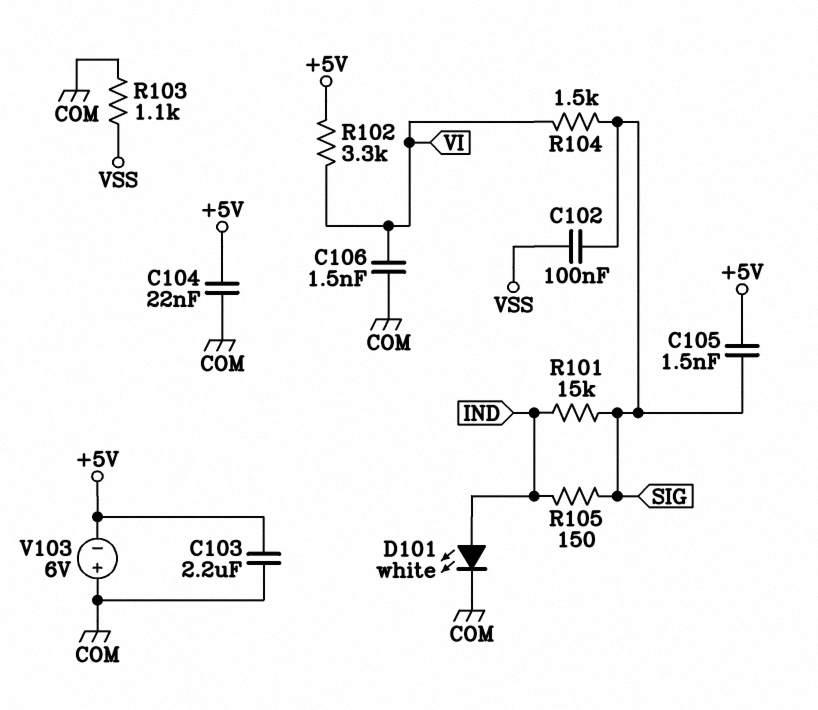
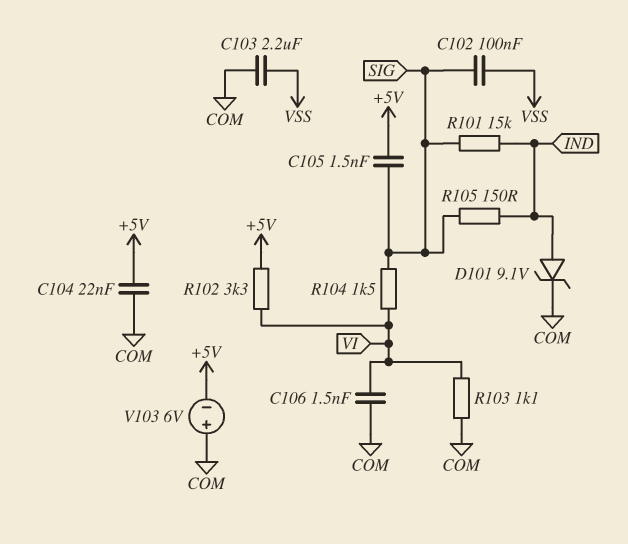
C103: 2.2uF (+5V, COM) -> 2.2uF (COM, VSS)
D101: LED white (A IND, K COM) -> zener 9.1V (A IND, K COM)
R103: 1.1k (COM, VSS) -> 1.1k (COM, VI)

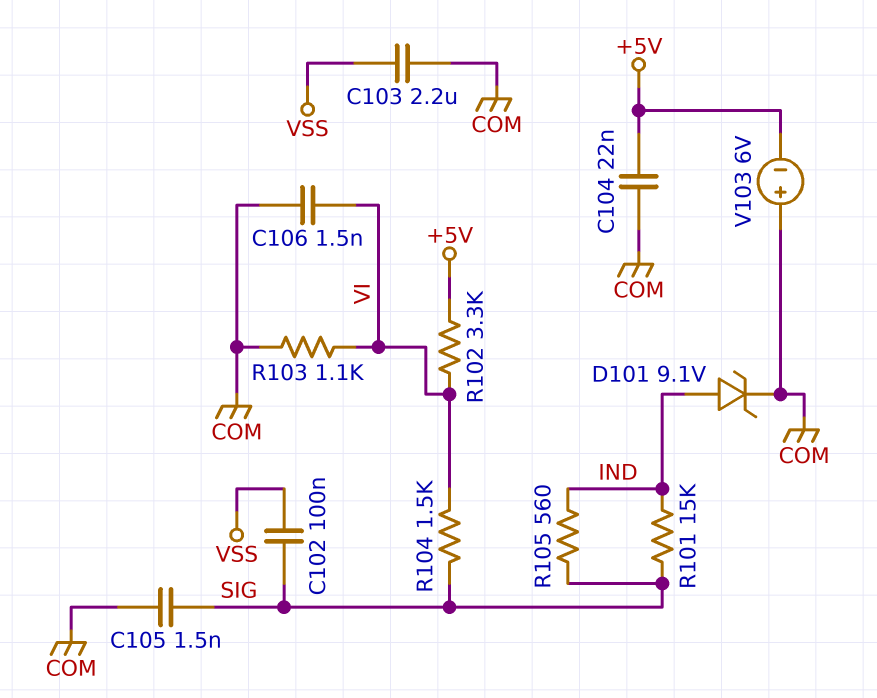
C105: 1.5nF (+5V, SIG) -> 1.5nF (COM, SIG)
R105: 150 (IND, SIG) -> 560 (IND, SIG)

